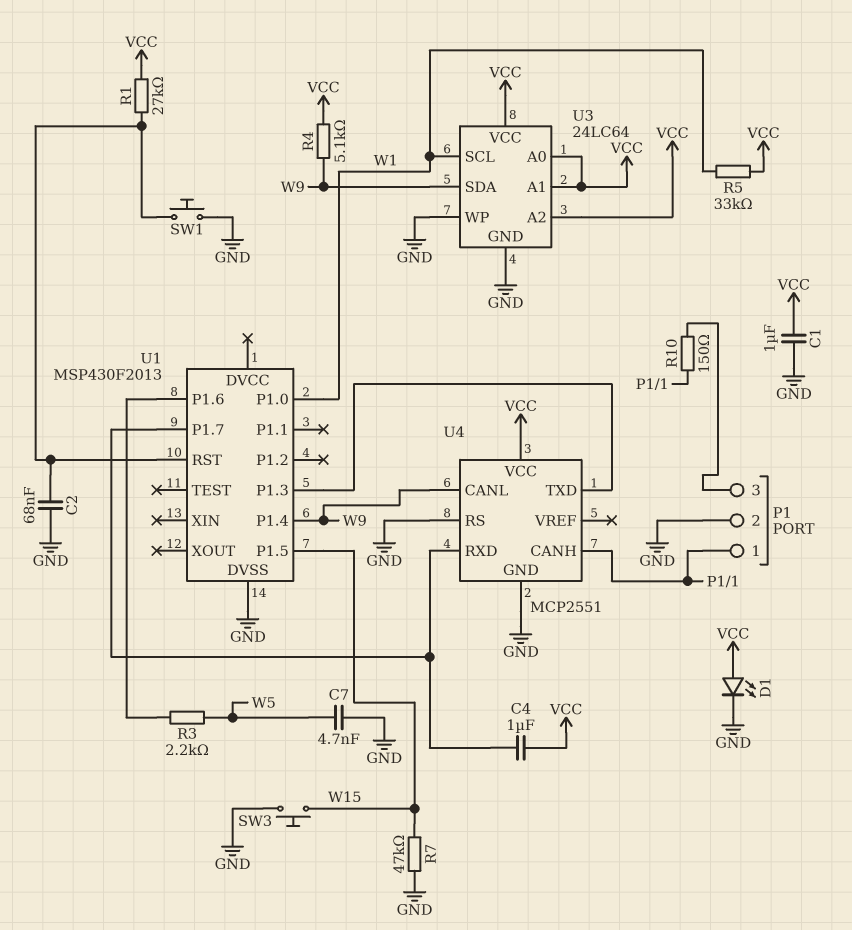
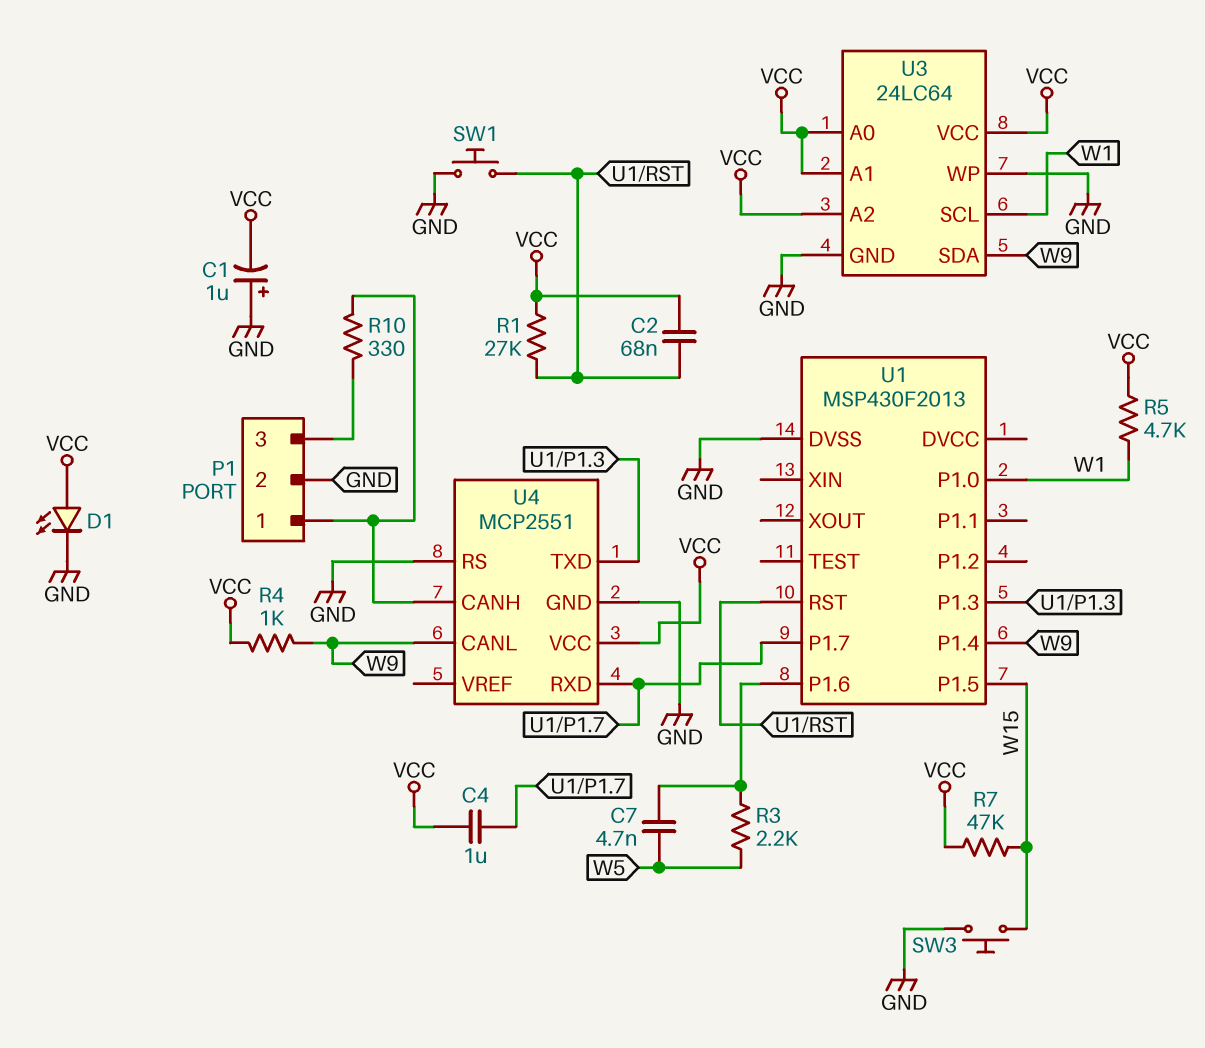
C1: 1uF (GND, VCC) -> 1uF (plus GND, minus VCC)
C2: 68nF (GND, U1/RST) -> 68nF (U1/RST, VCC)
C7: 4.7nF (GND, W5) -> 4.7nF (U1/P1.6, W5)
R4: 5.1k (VCC, W9) -> 1k (VCC, W9)
R5: 33k (VCC, W1) -> 4.7k (VCC, W1)
R7: 47k (GND, W15) -> 47k (VCC, W15)
R10: 150 (P1/1, P1/3) -> 330 (P1/1, P1/3)

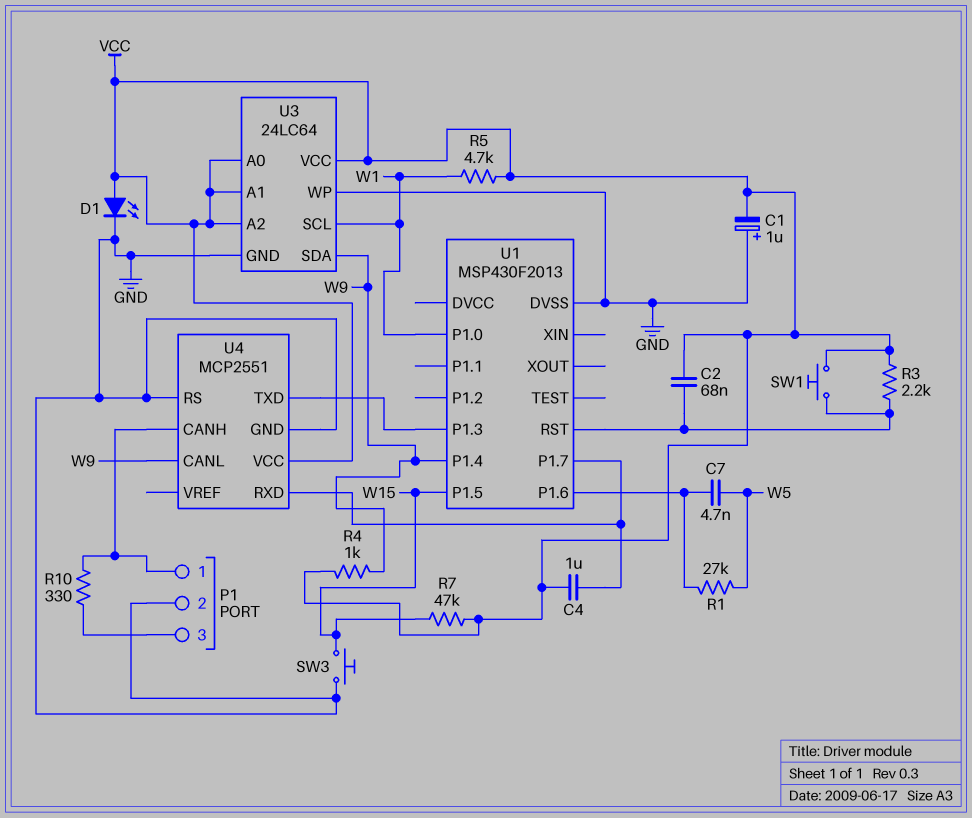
R1: 27k (U1/RST, VCC) -> 27k (U1/P1.6, W5)
R3: 2.2k (U1/P1.6, W5) -> 2.2k (U1/RST, VCC)
SW1: button (GND, U1/RST) -> button (U1/RST, VCC)

